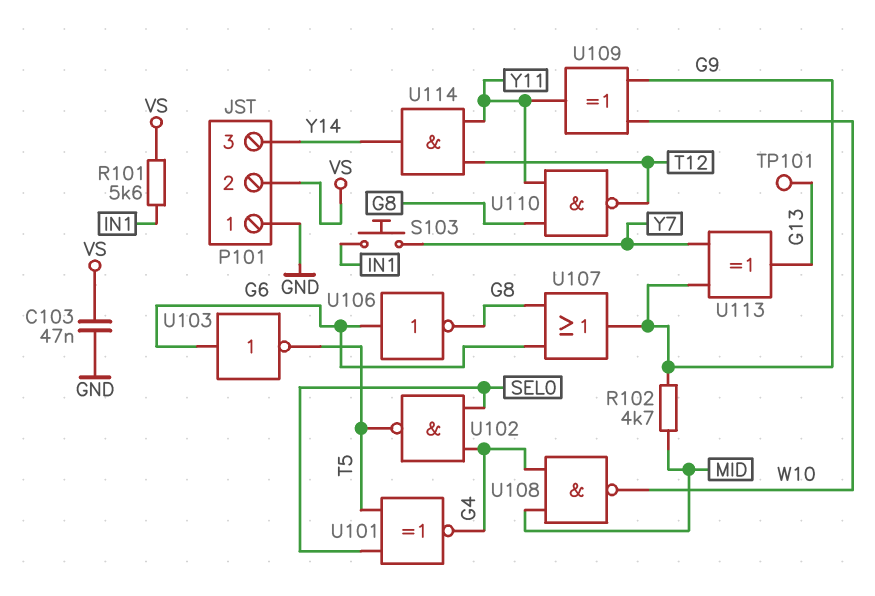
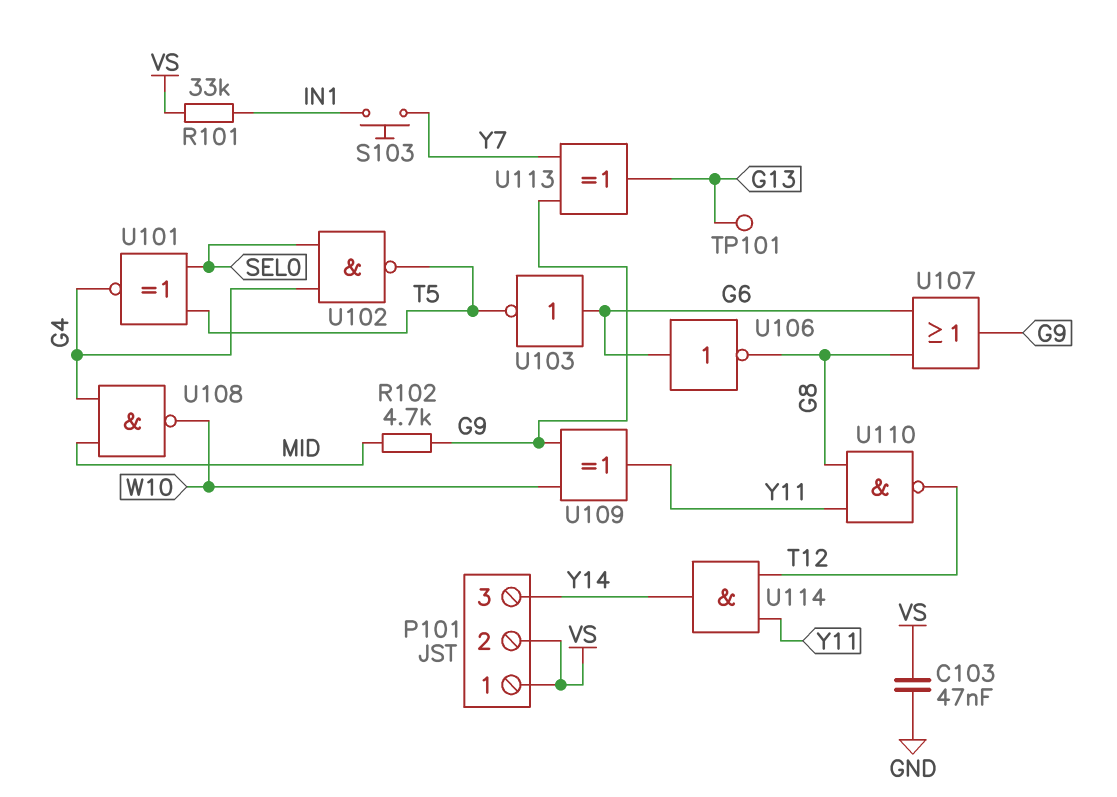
P101 pin 1: GND -> VS
R101: 5.6k (IN1, VS) -> 33k (IN1, VS)

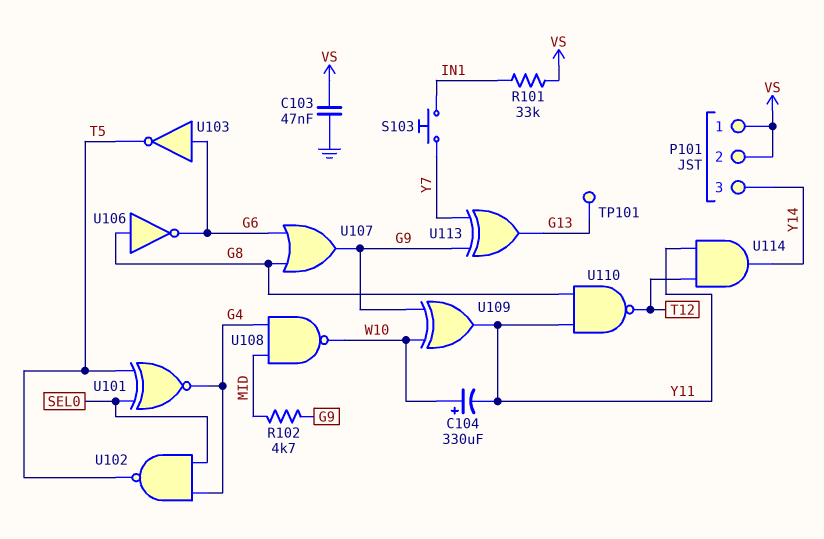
C104: none -> 330uF (plus W10, minus Y11)
U106: NOT (in G6, out G8) -> NOT (in G8, out G6)

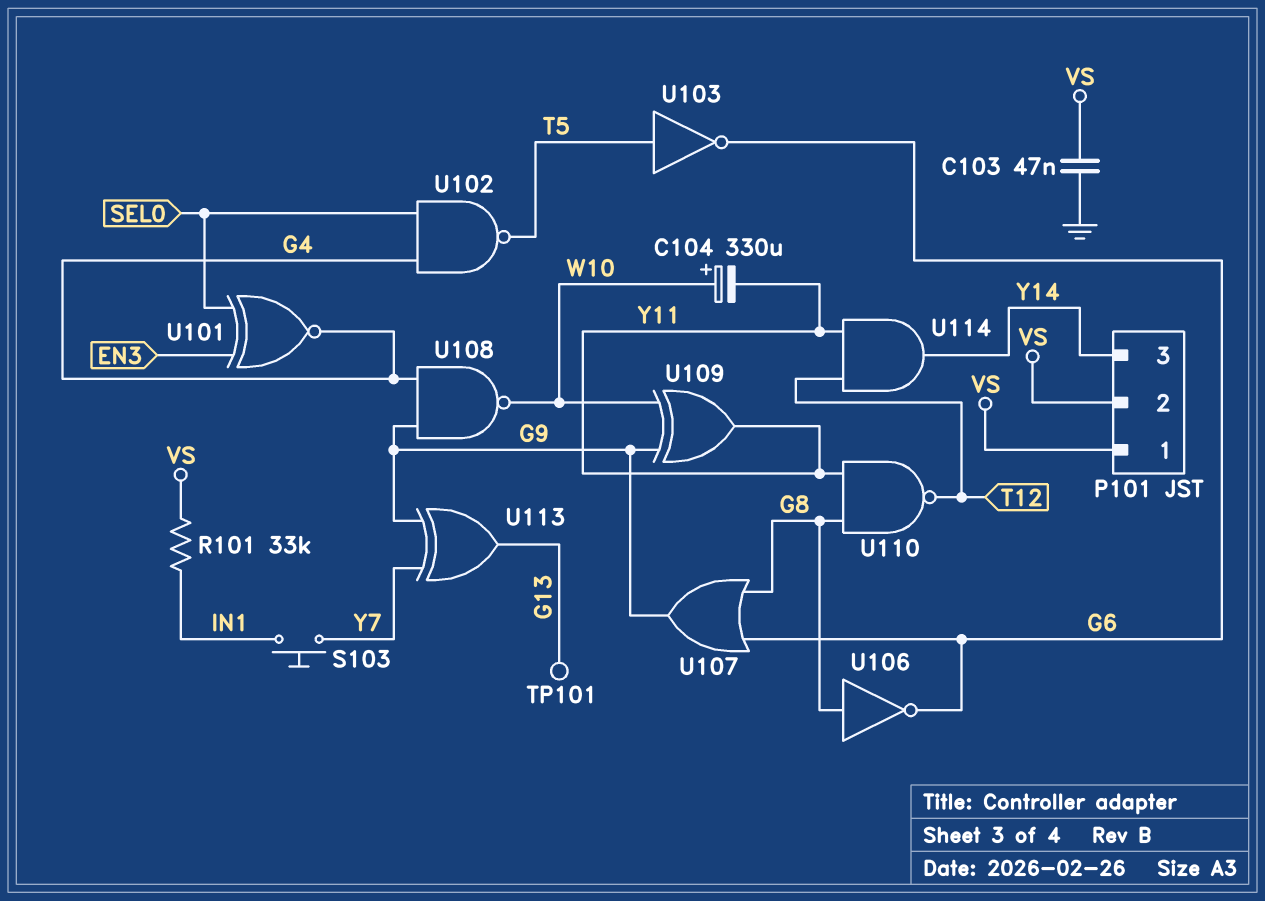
R102: 4.7k (G9, MID) -> none
U101: XNOR (in SEL0, in T5, out G4) -> XNOR (in EN3, in SEL0, out G4)
U103: NOT (in G6, out T5) -> NOT (in T5, out G6)
U108: NAND (in G4, in MID, out W10) -> NAND (in G4, in G9, out W10)

